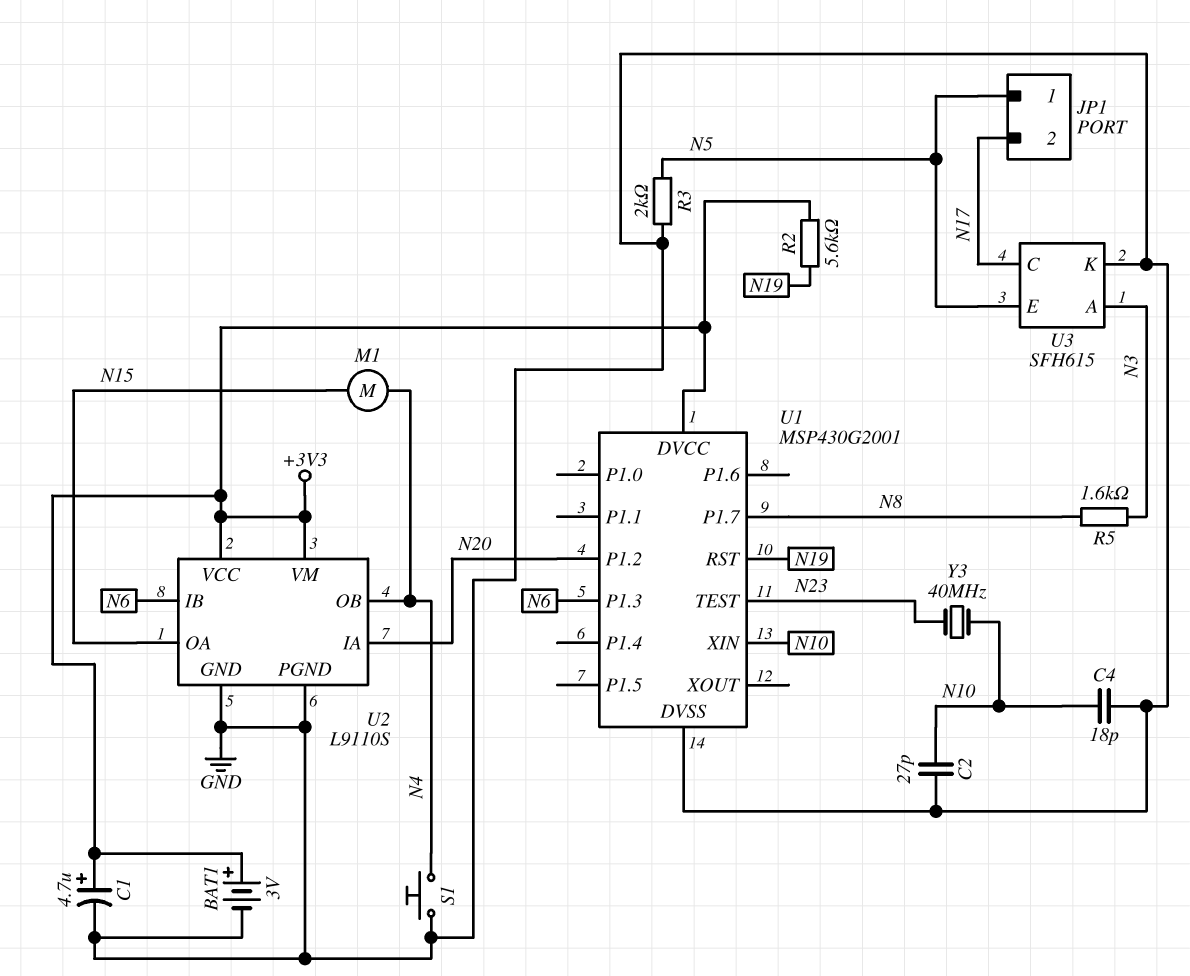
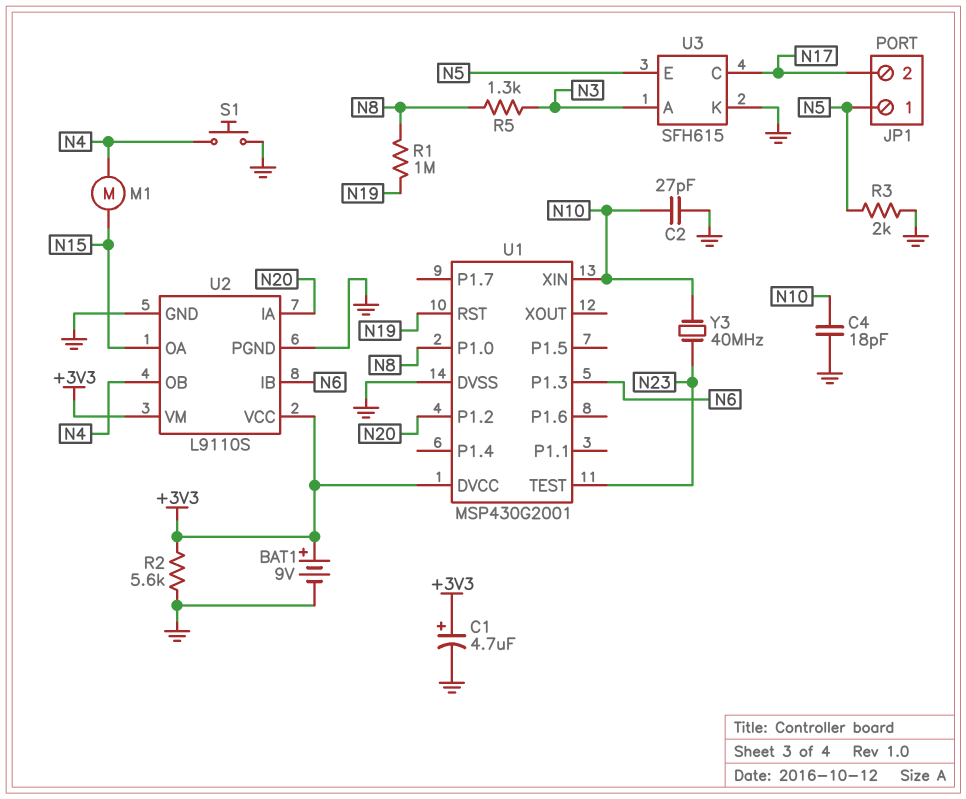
BAT1: 3V (plus +3V3, minus GND) -> 9V (plus +3V3, minus GND)
R1: none -> 1M (N8, N19)
R2: 5.6k (+3V3, N19) -> 5.6k (+3V3, GND)
R5: 1.6k (N3, N8) -> 1.3k (N3, N8)
U1 pin P1.0: none -> N8
U1 pin P1.7: N8 -> none

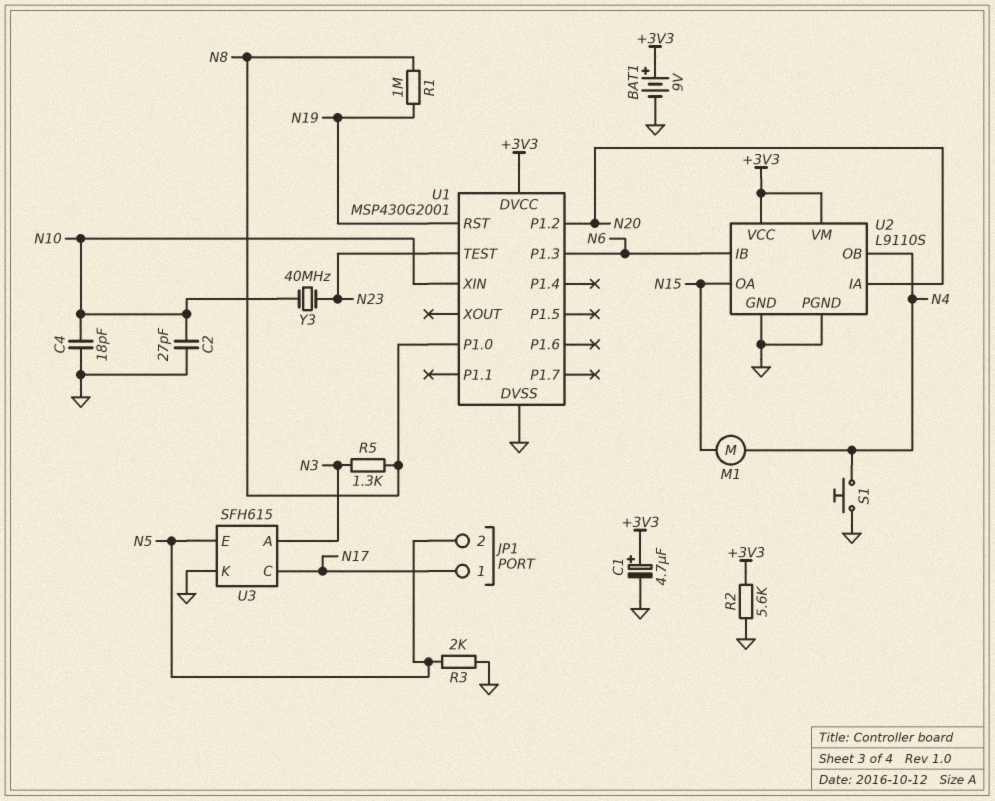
JP1 pin 1: N5 -> N17
JP1 pin 2: N17 -> N5

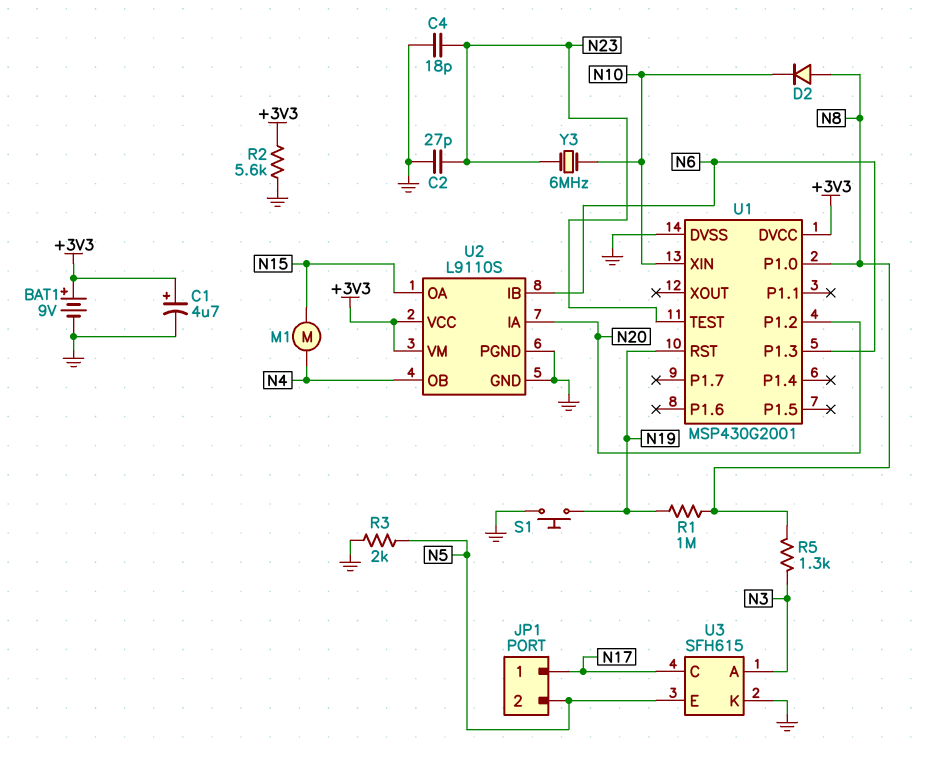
C2: 27pF (GND, N10) -> 27pF (GND, N23)
C4: 18pF (GND, N10) -> 18pF (GND, N23)
D2: none -> diode (A N8, K N10)
S1: button (GND, N4) -> button (GND, N19)
Y3: 40MHz (N10, N23) -> 6MHz (N10, N23)

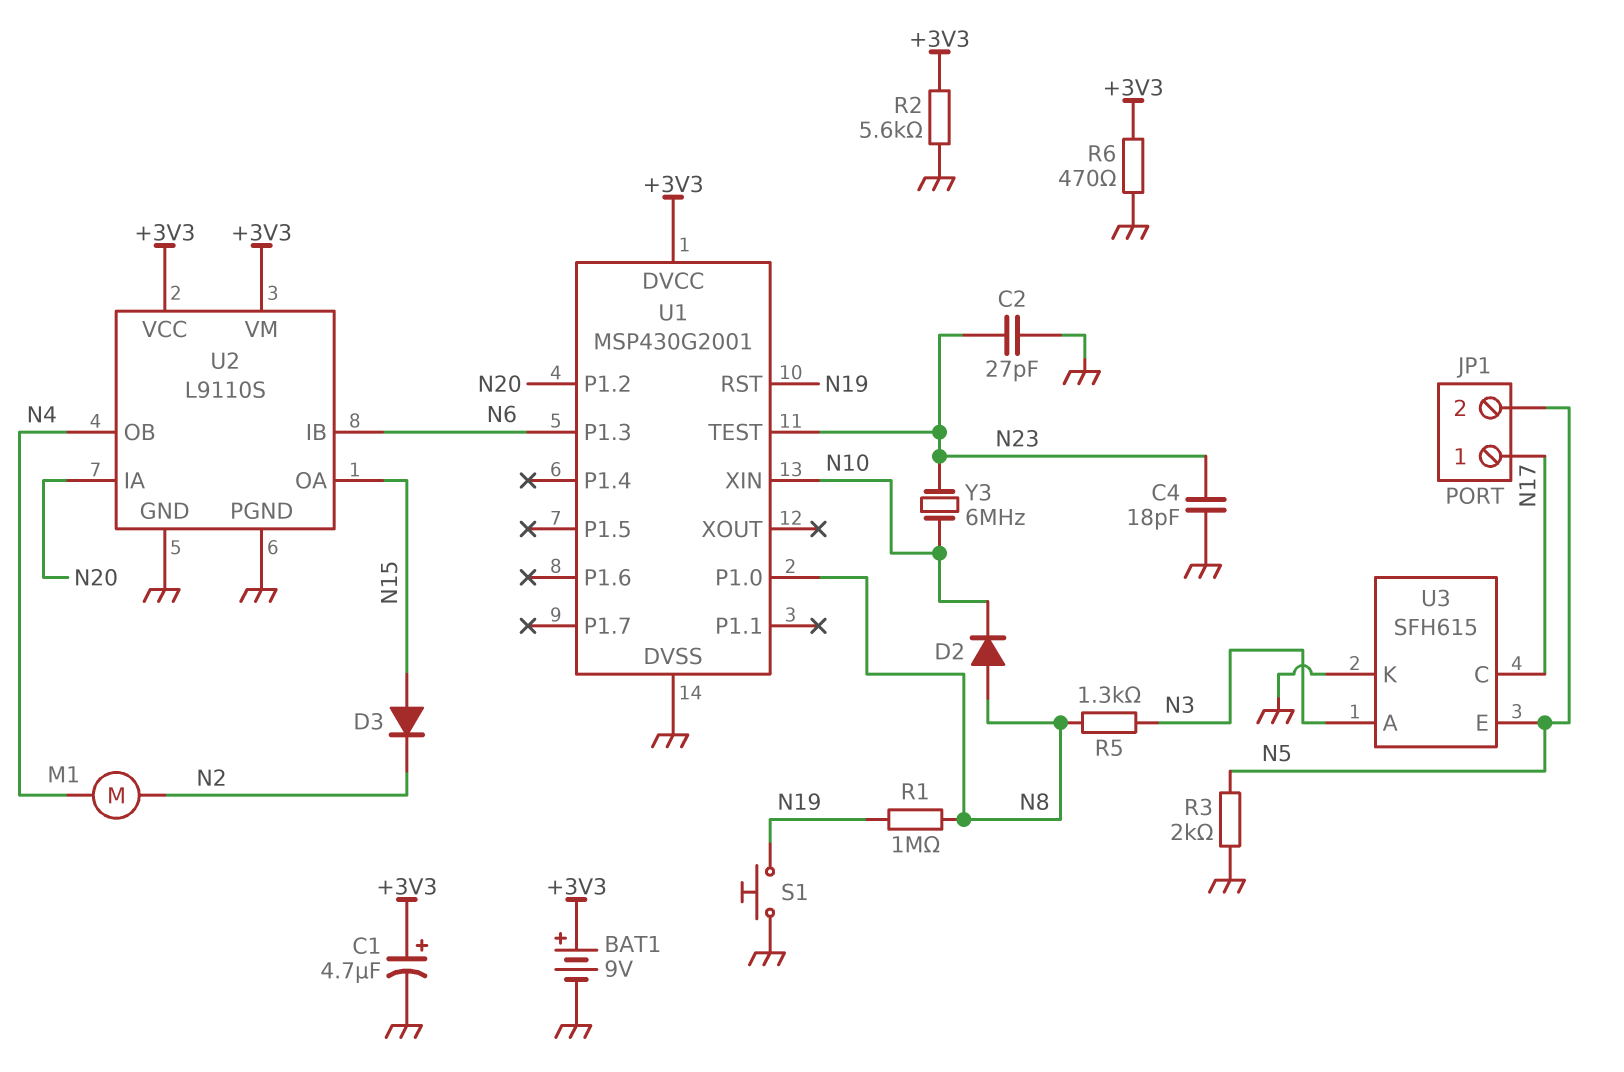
D3: none -> diode (A N15, K N2)
M1: motor (N4, N15) -> motor (N2, N4)
R6: none -> 470 (+3V3, GND)

